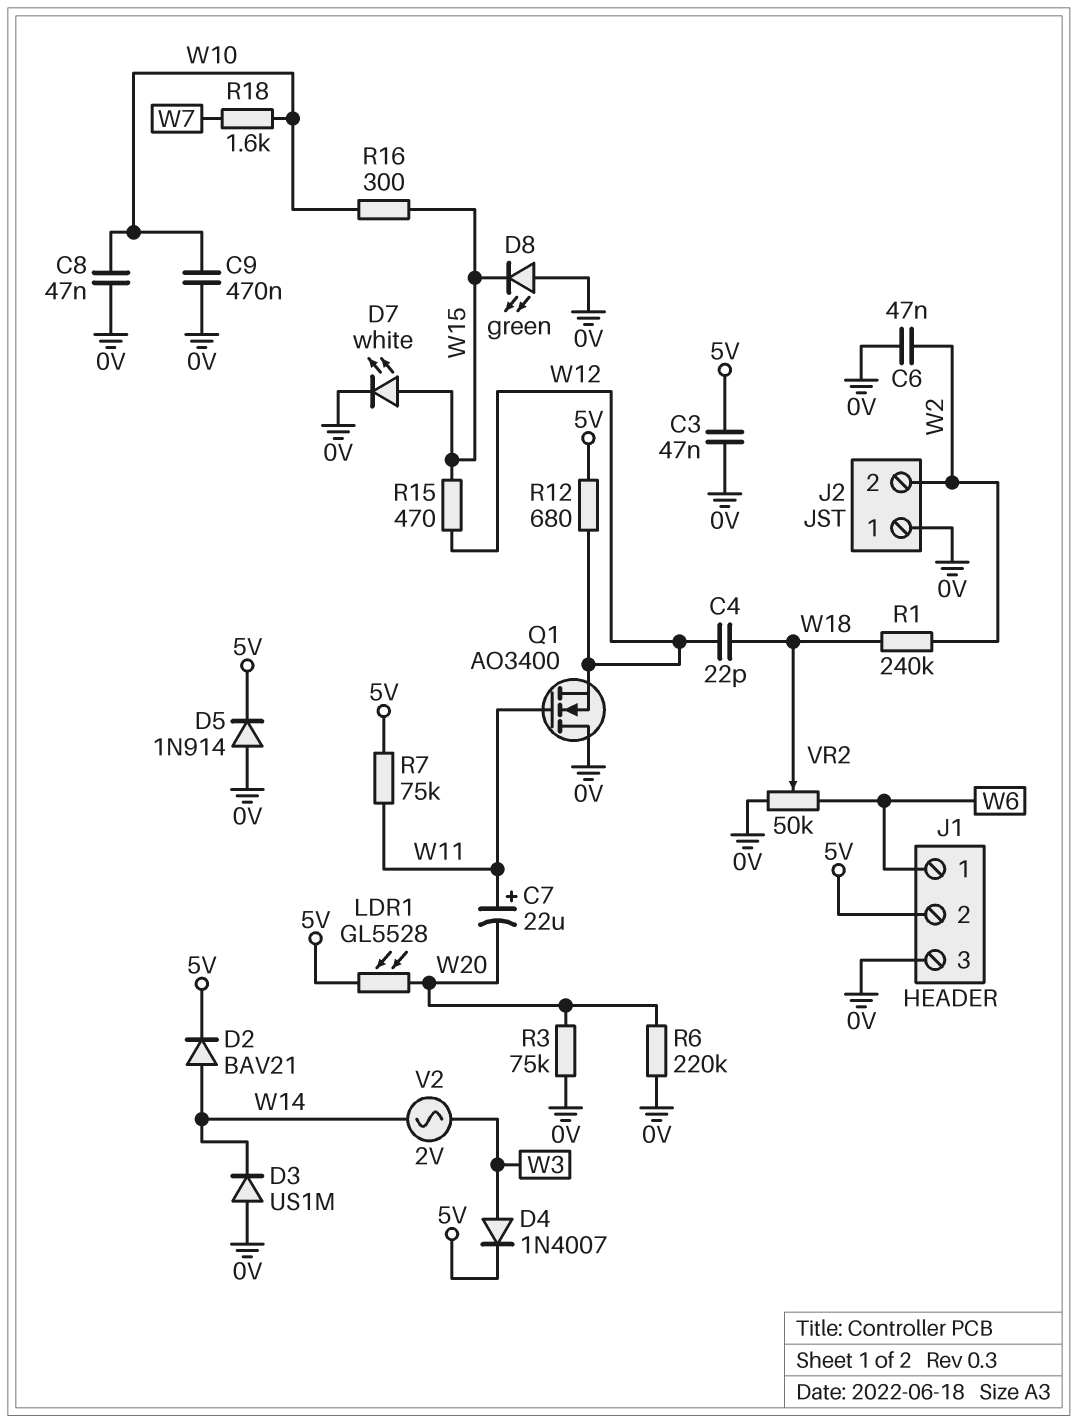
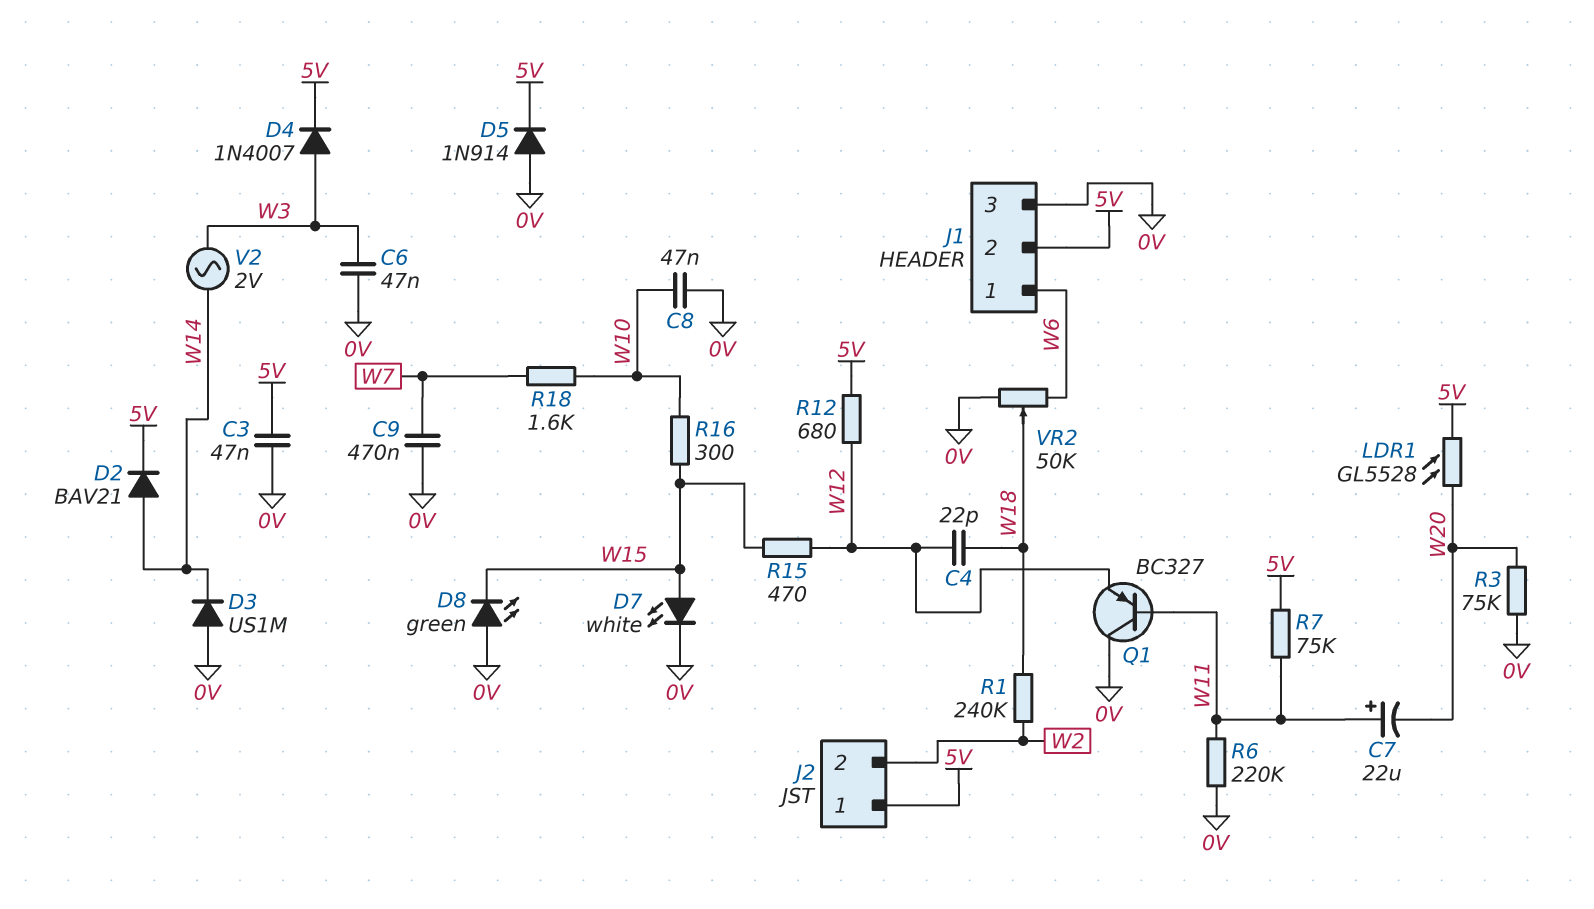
C6: 47nF (0V, W2) -> 47nF (0V, W3)
C9: 470nF (0V, W10) -> 470nF (0V, W7)
J2 pin 1: 0V -> 5V
Q1: NMOS AO3400 (G W11, D 0V, S W12) -> PNP BC327 (B W11, C 0V, E W12)
R6: 220k (0V, W20) -> 220k (0V, W11)

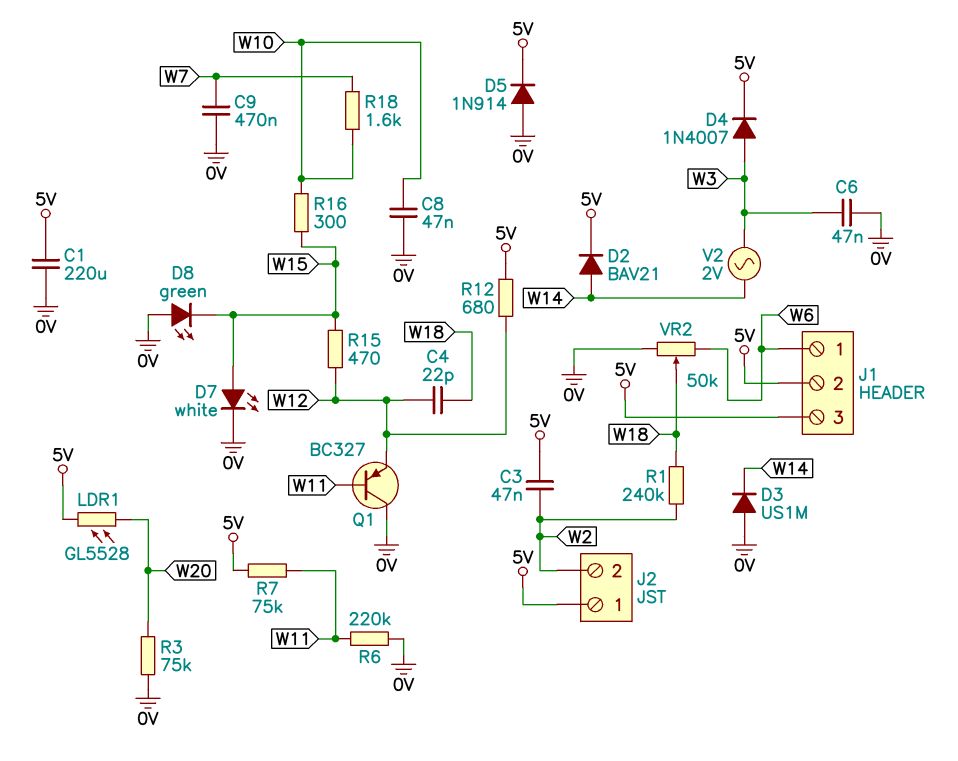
C1: none -> 220uF (0V, 5V)
C3: 47nF (0V, 5V) -> 47nF (5V, W2)
C7: 22uF (plus W11, minus W20) -> none
J1 pin 3: 0V -> 5V

